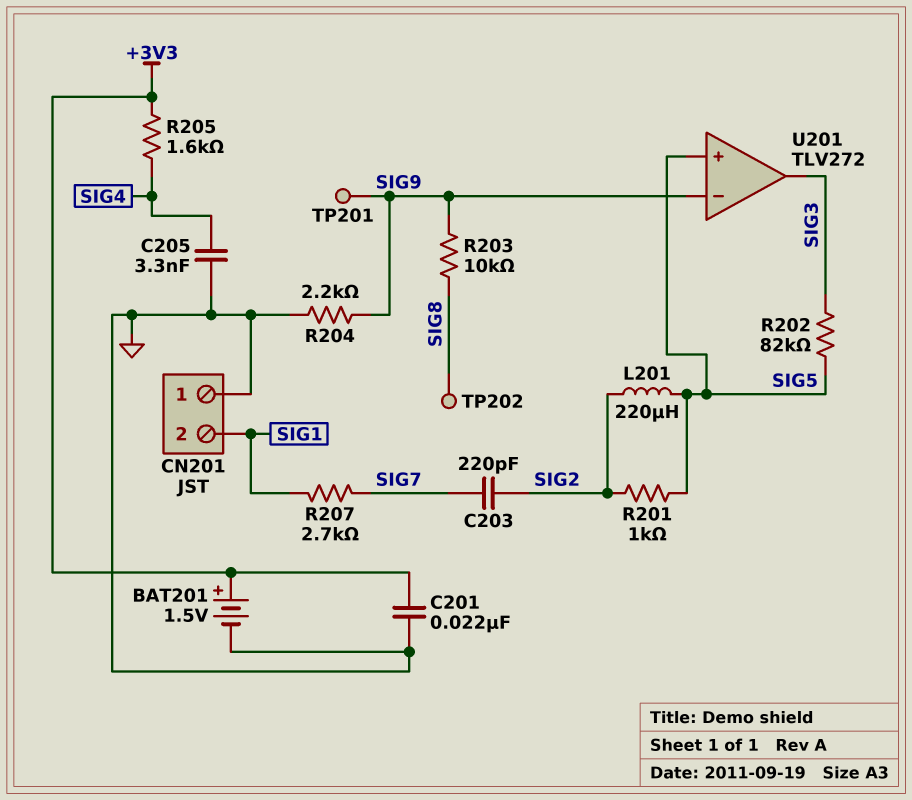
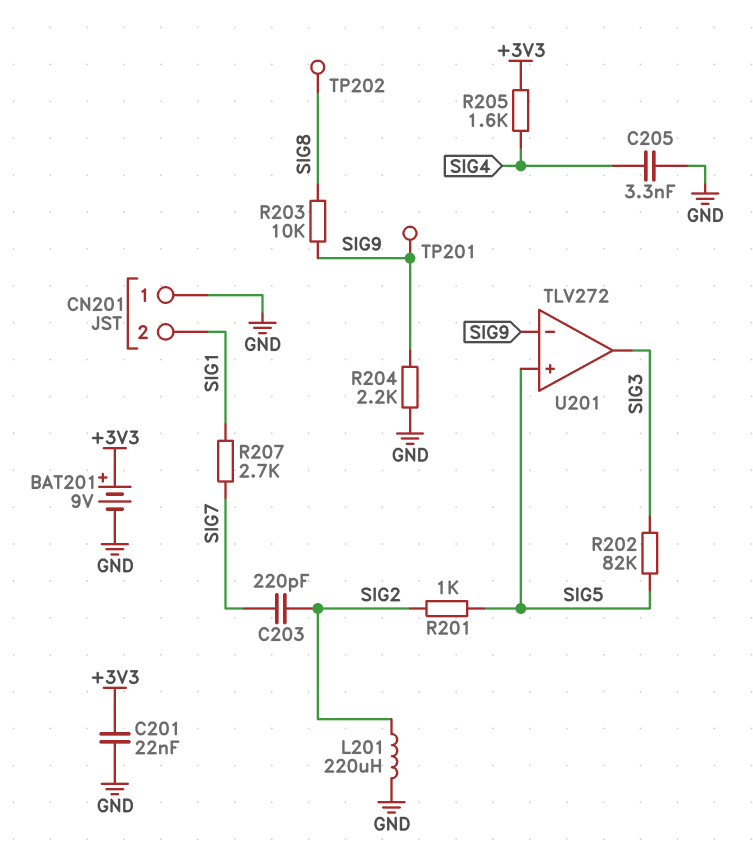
BAT201: 1.5V (plus +3V3, minus GND) -> 9V (plus +3V3, minus GND)
L201: 220uH (SIG2, SIG5) -> 220uH (GND, SIG2)

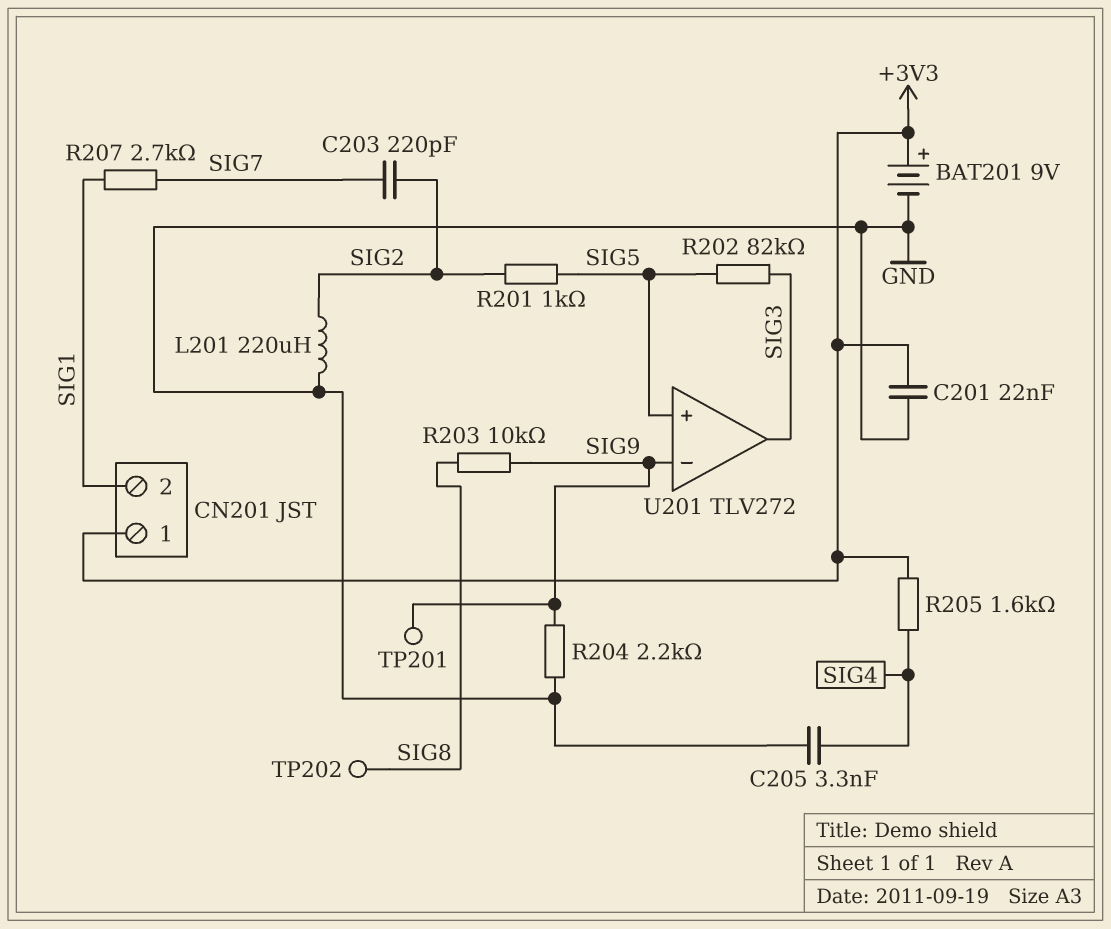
CN201 pin 1: GND -> +3V3

